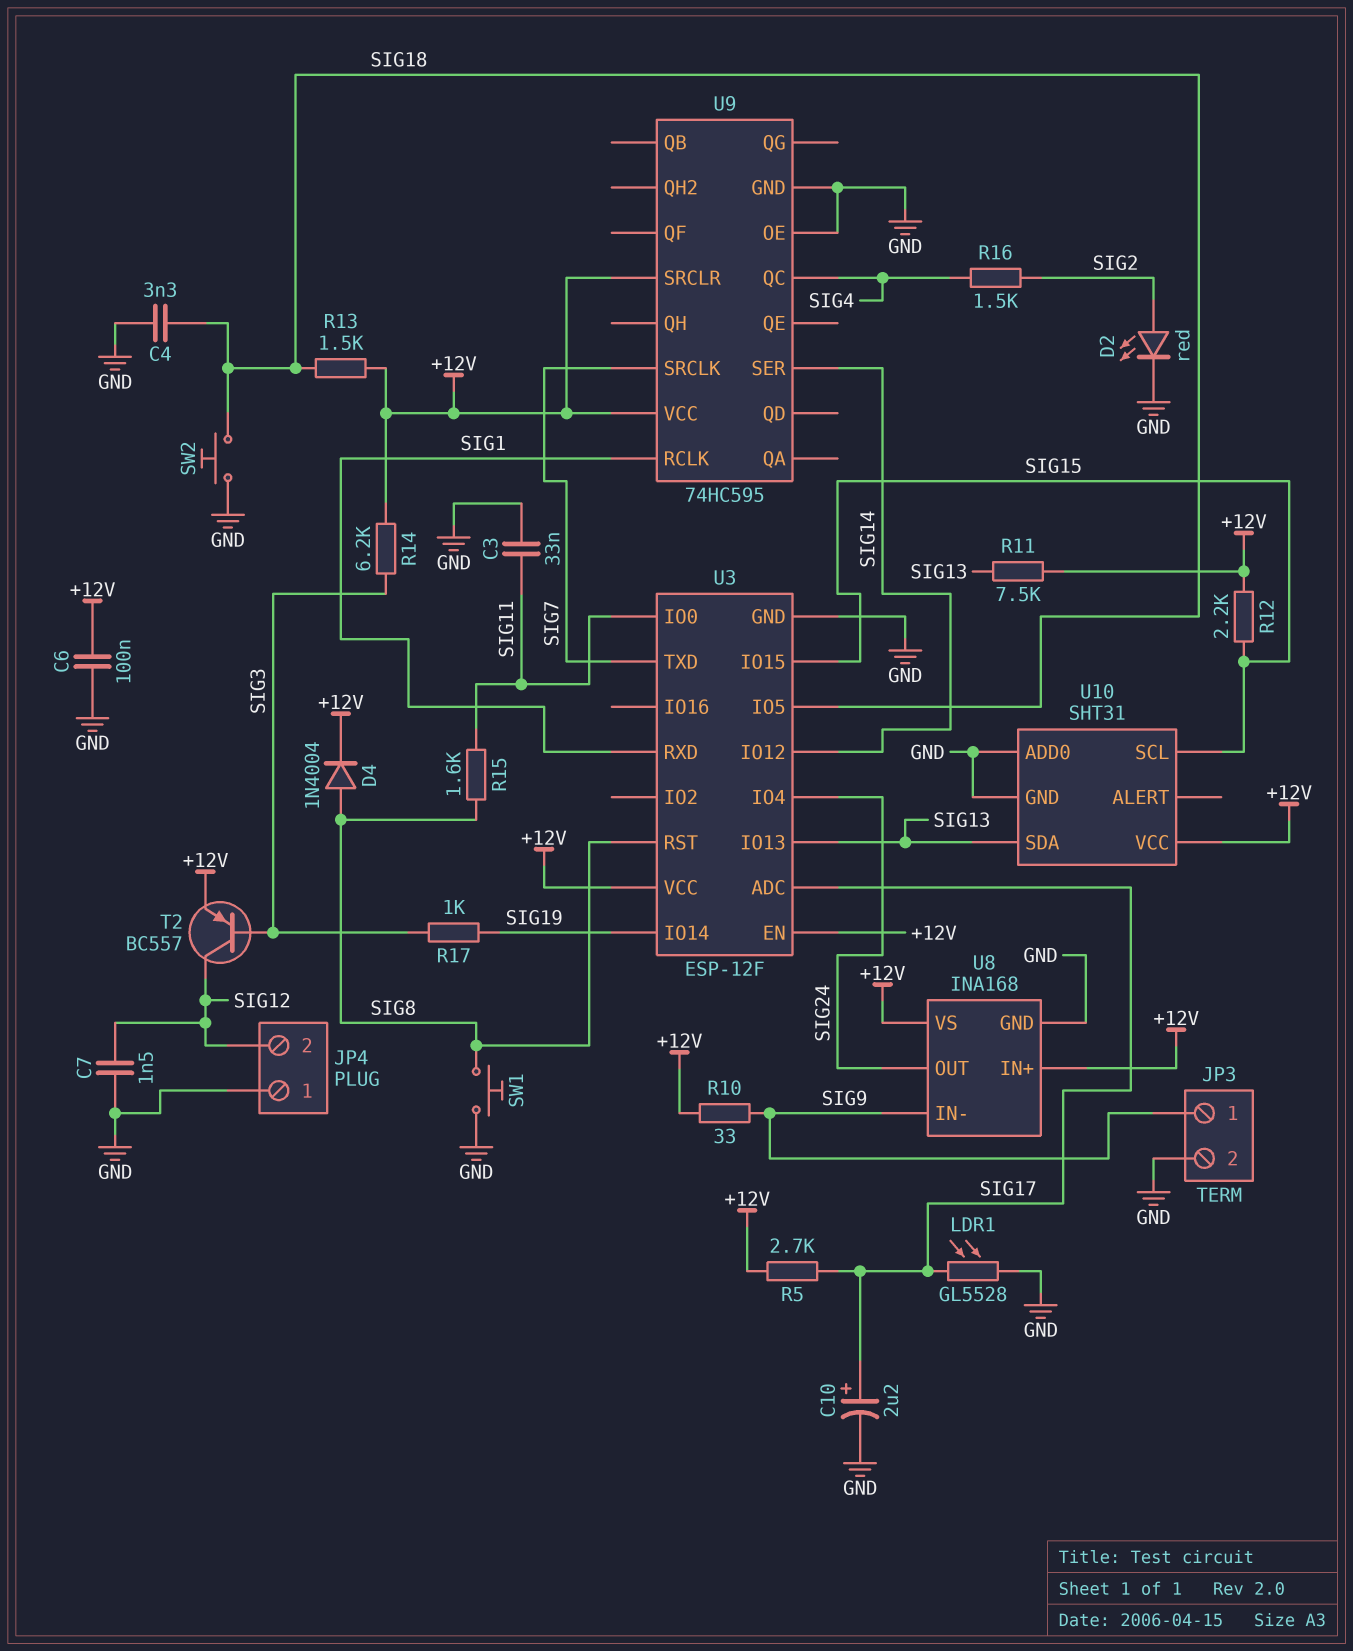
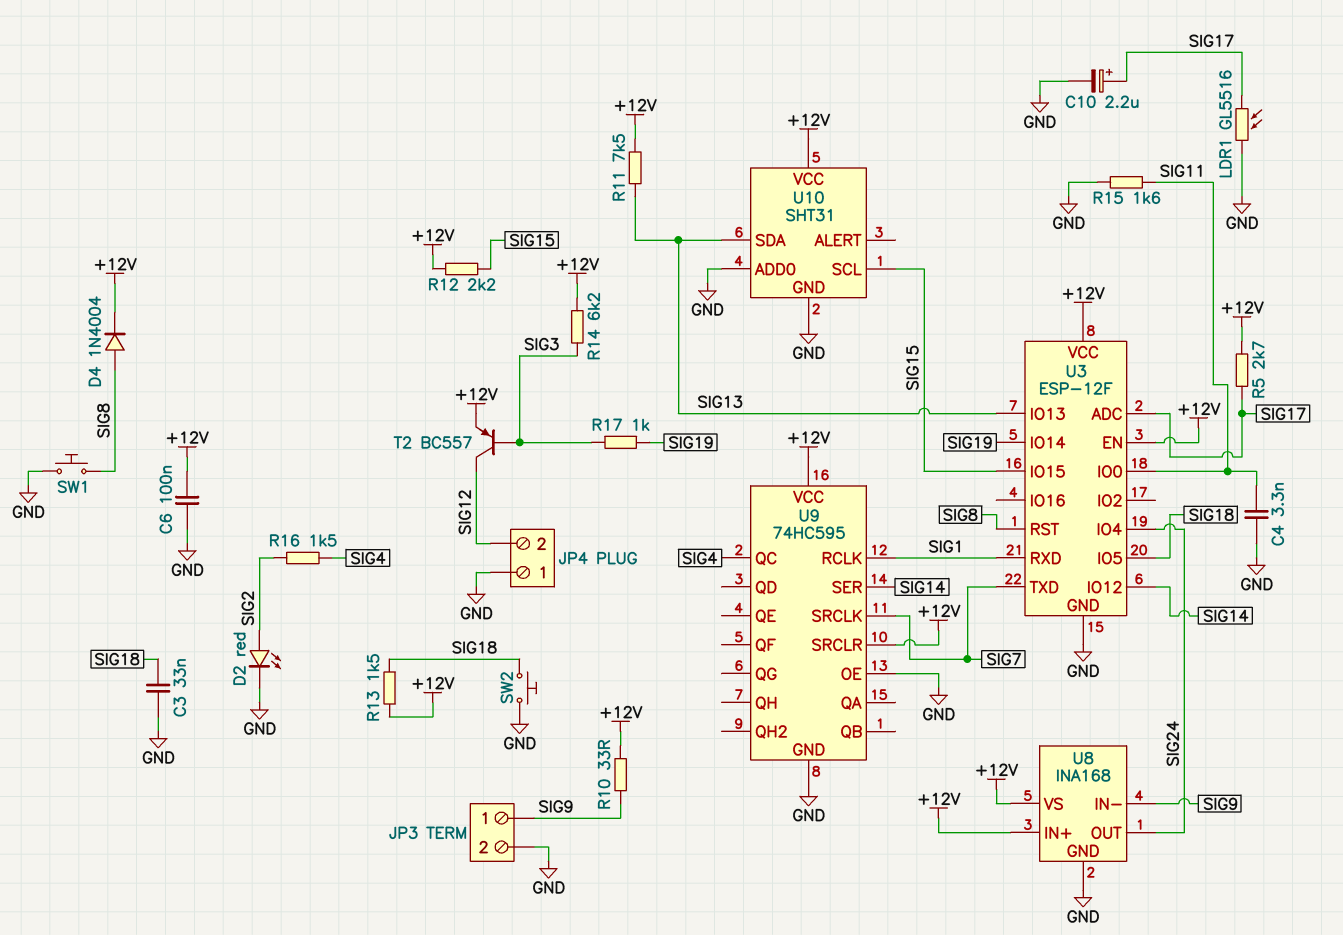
C3: 33nF (GND, SIG11) -> 33nF (GND, SIG18)
C4: 3.3nF (GND, SIG18) -> 3.3nF (GND, SIG11)
C7: 1.5nF (GND, SIG12) -> none
LDR1: GL5528 (GND, SIG17) -> GL5516 (GND, SIG17)
R15: 1.6k (SIG8, SIG11) -> 1.6k (GND, SIG11)

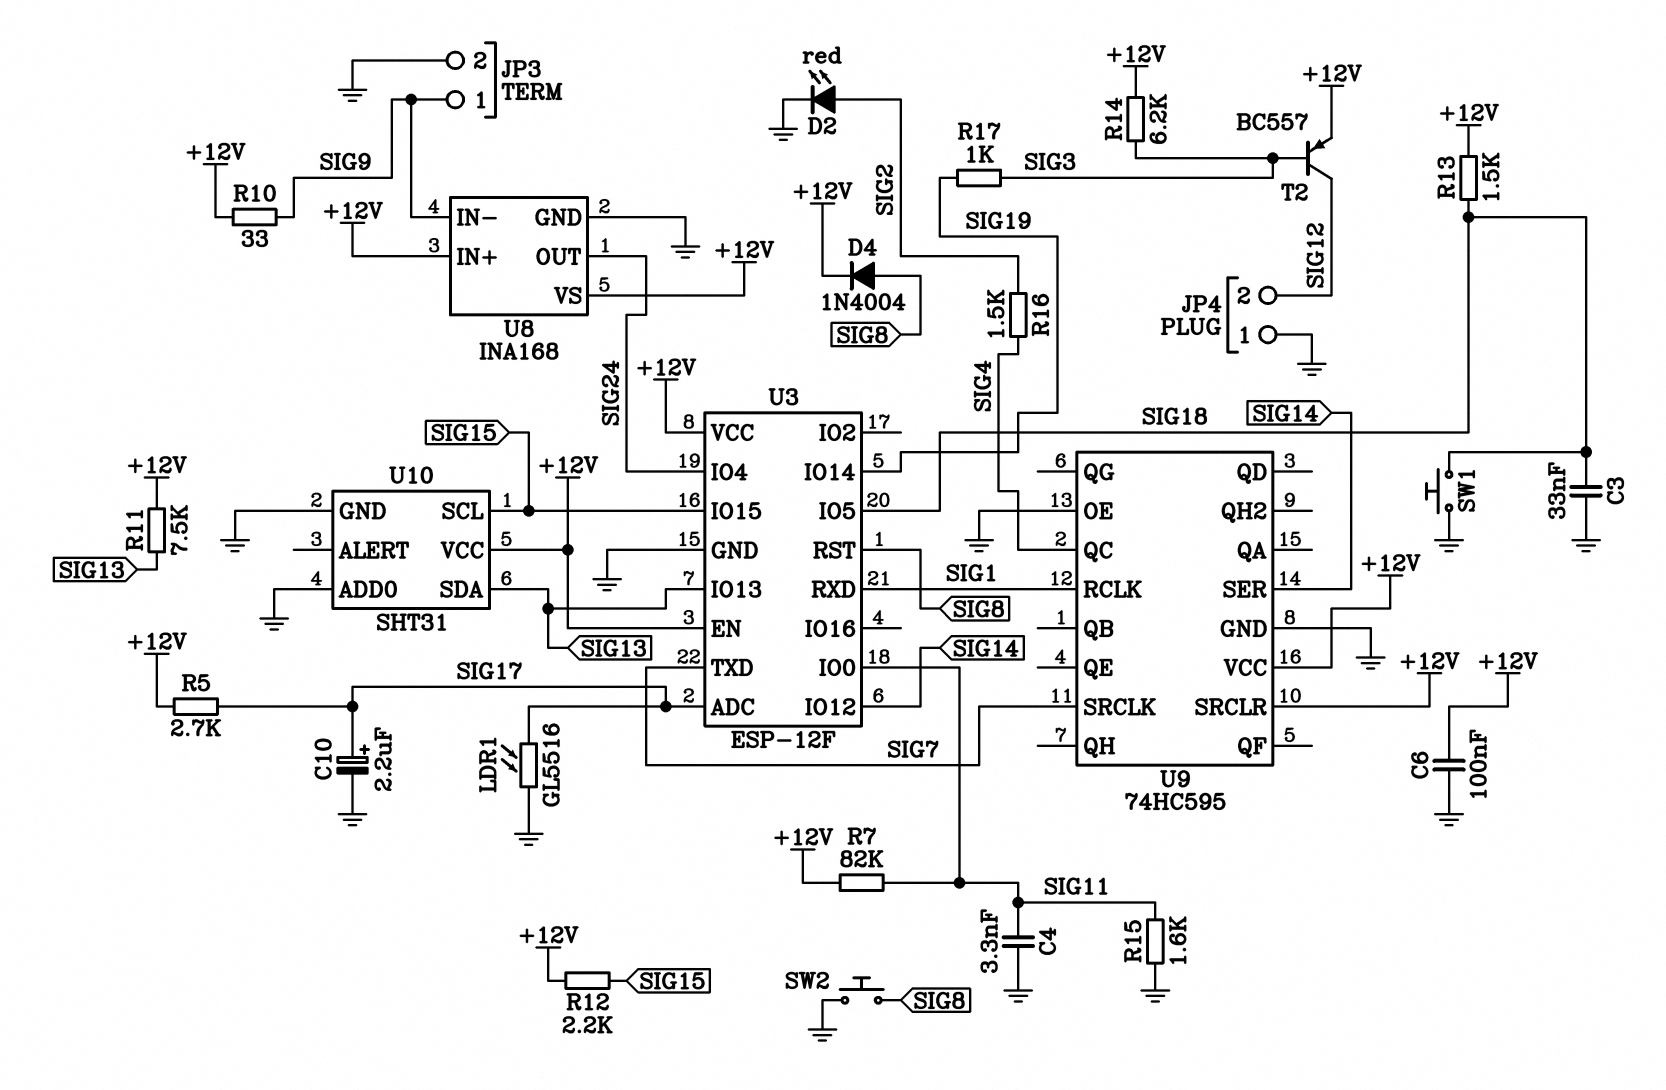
R7: none -> 82k (+12V, SIG11)
SW1: button (GND, SIG8) -> button (GND, SIG18)
SW2: button (GND, SIG18) -> button (GND, SIG8)

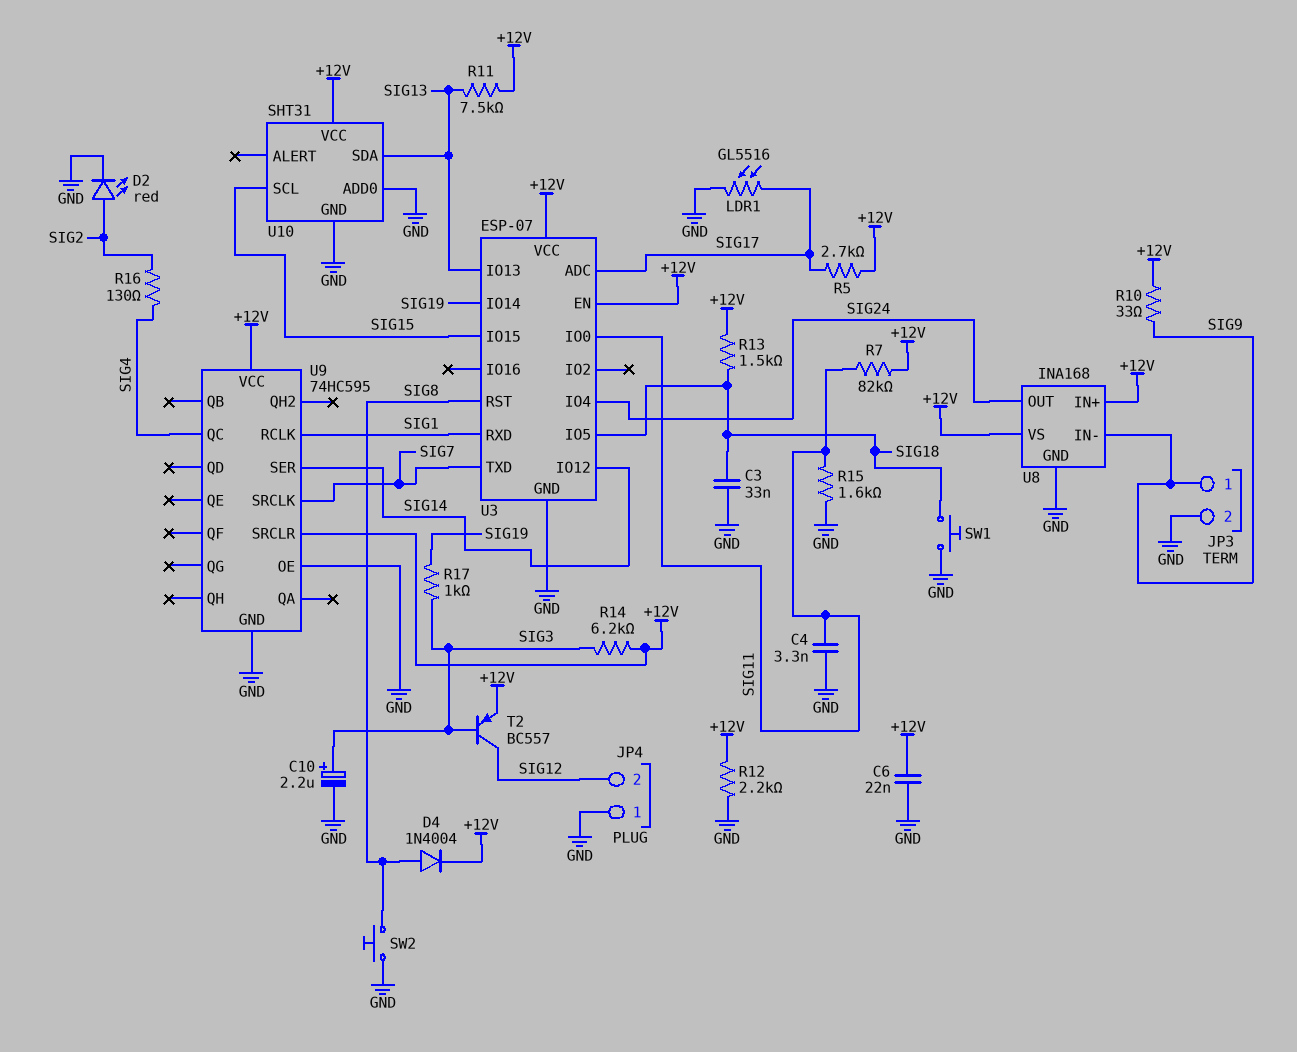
C6: 100nF (+12V, GND) -> 22nF (+12V, GND)
C10: 2.2uF (plus SIG17, minus GND) -> 2.2uF (plus SIG3, minus GND)
R12: 2.2k (+12V, SIG15) -> 2.2k (+12V, GND)
R16: 1.5k (SIG2, SIG4) -> 130 (SIG2, SIG4)
U3: ESP-12F -> ESP-07

